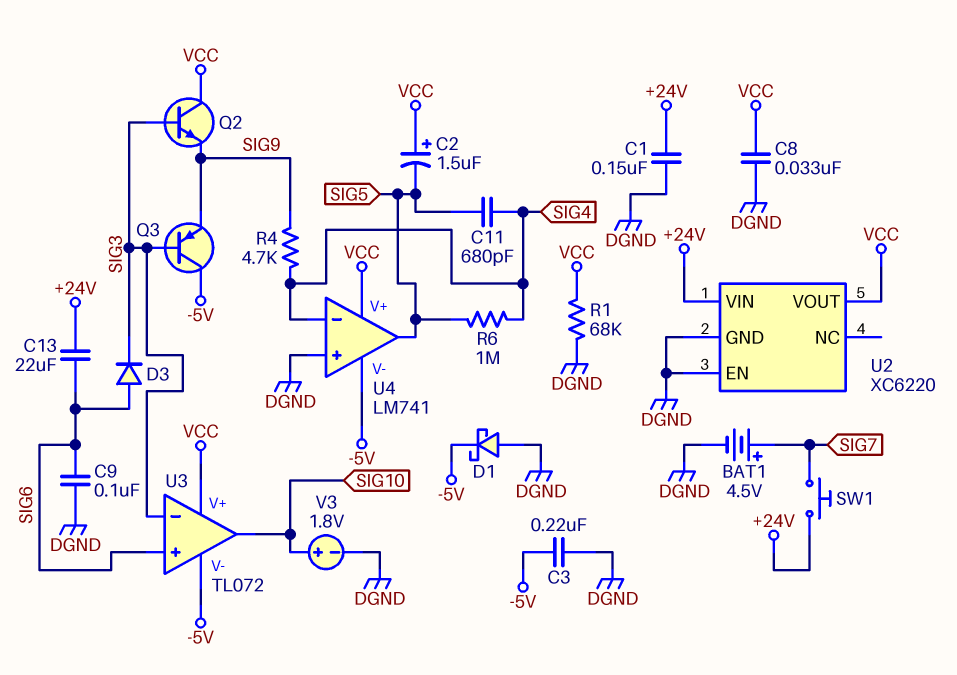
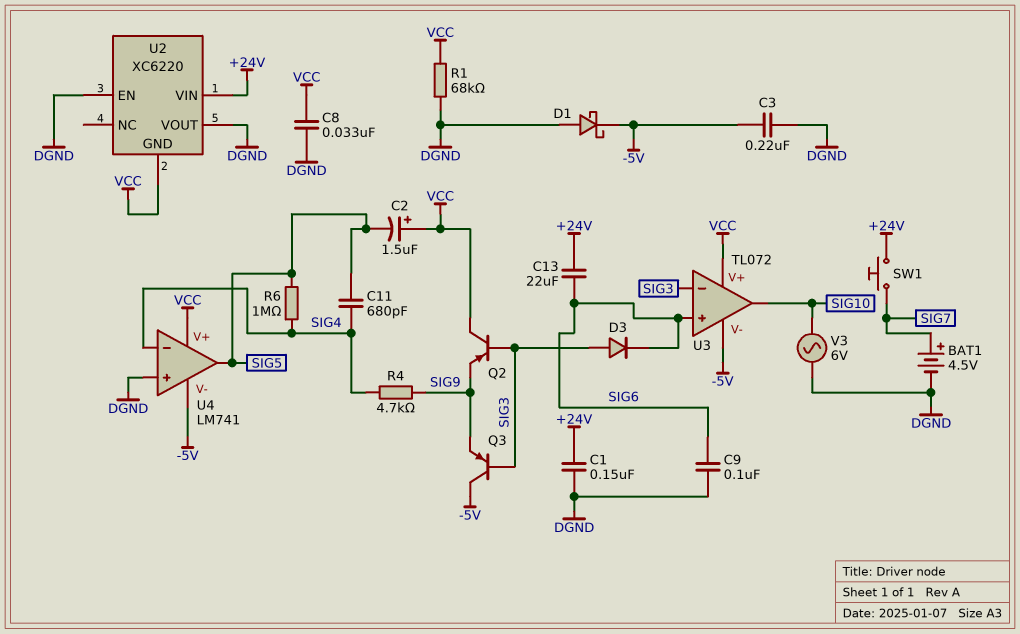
D3: diode (A SIG6, K SIG3) -> diode (A SIG3, K SIG6)
Q2: NPN (B SIG3, C VCC, E SIG9) -> PNP (B SIG3, C VCC, E SIG9)
U2 pin GND: DGND -> VCC
U2 pin VOUT: VCC -> DGND
V3: 1.8V (plus SIG10, minus DGND) -> AC 6V (DGND, SIG10)

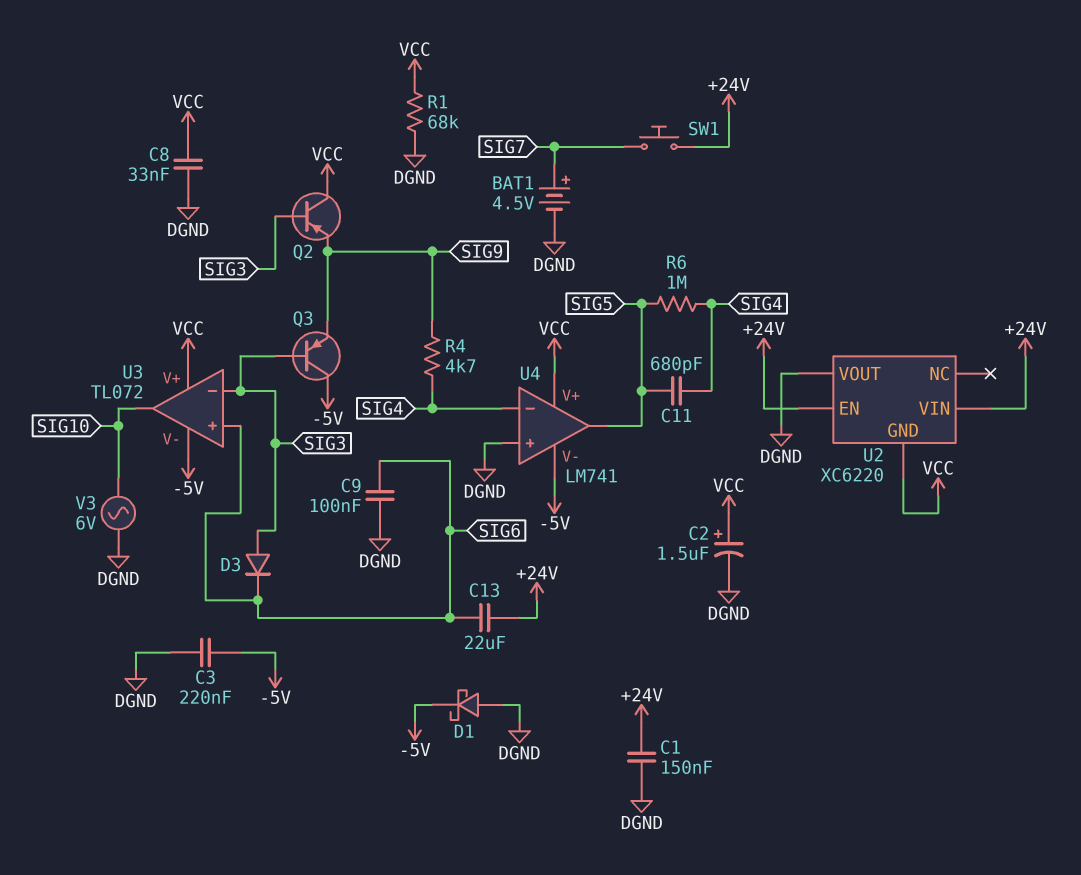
C2: 1.5uF (plus VCC, minus SIG5) -> 1.5uF (plus VCC, minus DGND)
U2 pin EN: DGND -> +24V

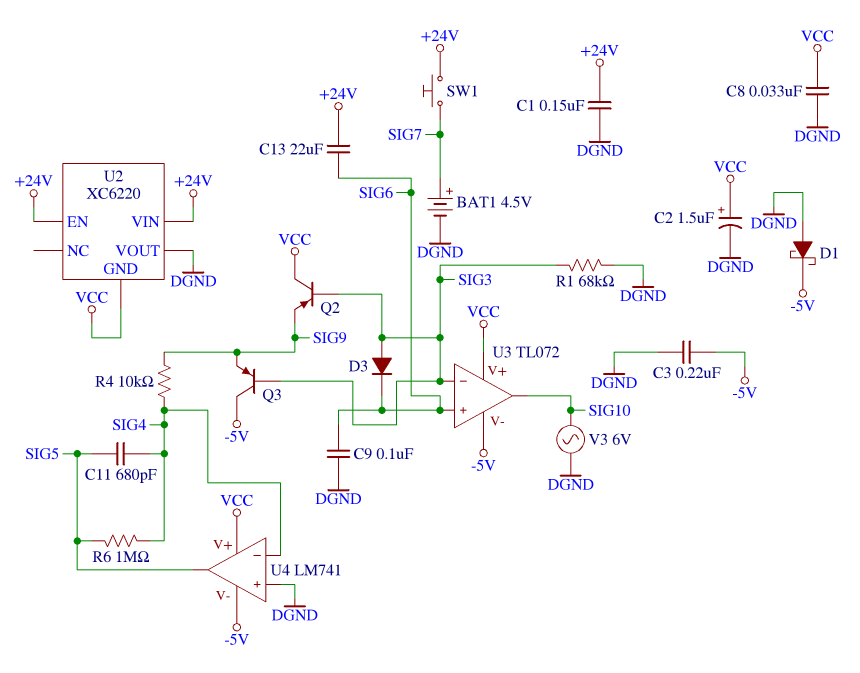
R1: 68k (DGND, VCC) -> 68k (DGND, SIG3)
R4: 4.7k (SIG4, SIG9) -> 10k (SIG4, SIG9)

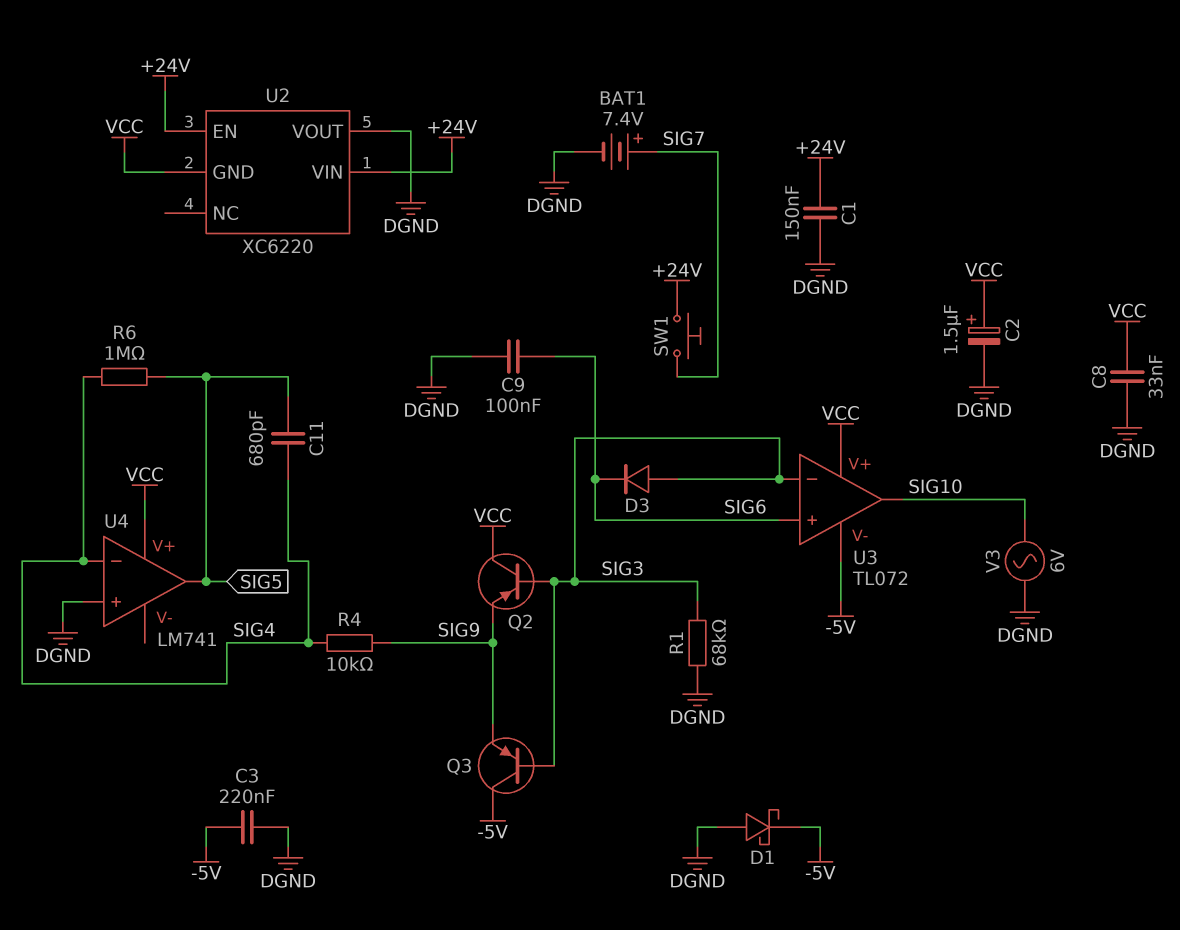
BAT1: 4.5V (plus SIG7, minus DGND) -> 7.4V (plus SIG7, minus DGND)
C13: 22uF (+24V, SIG6) -> none
U4 pin V-: -5V -> none

